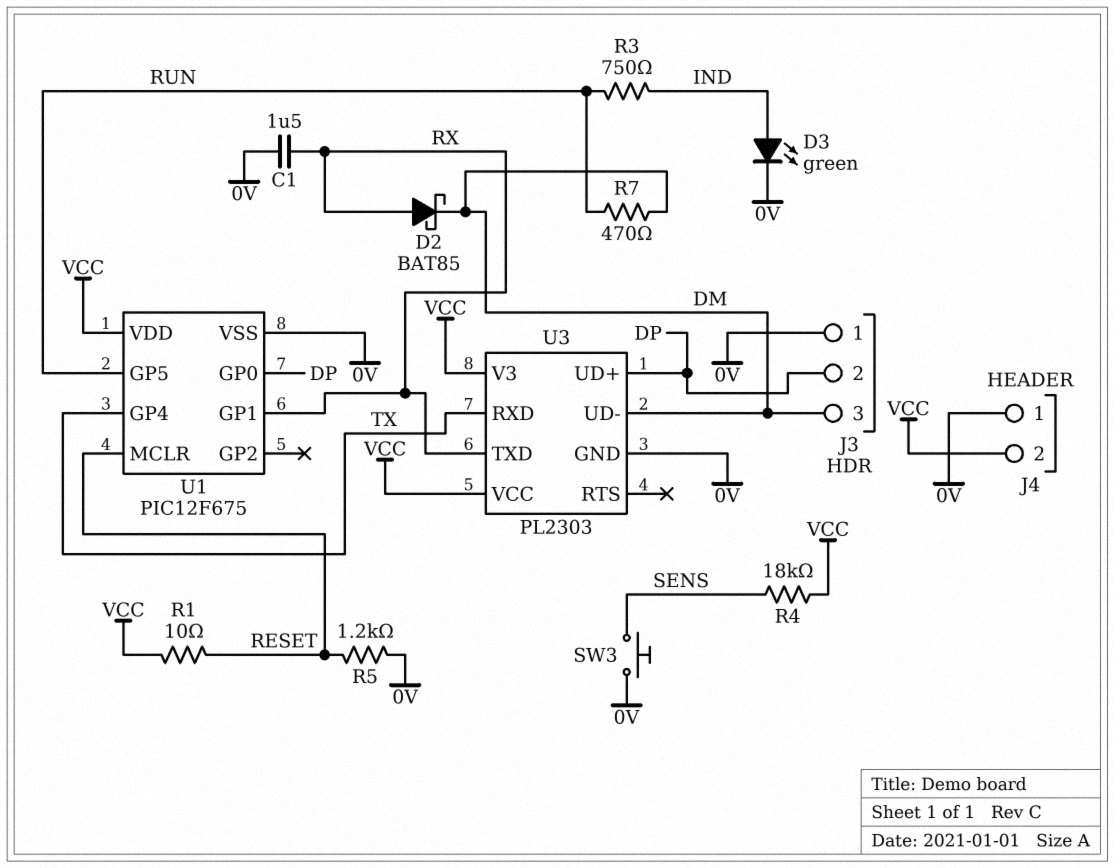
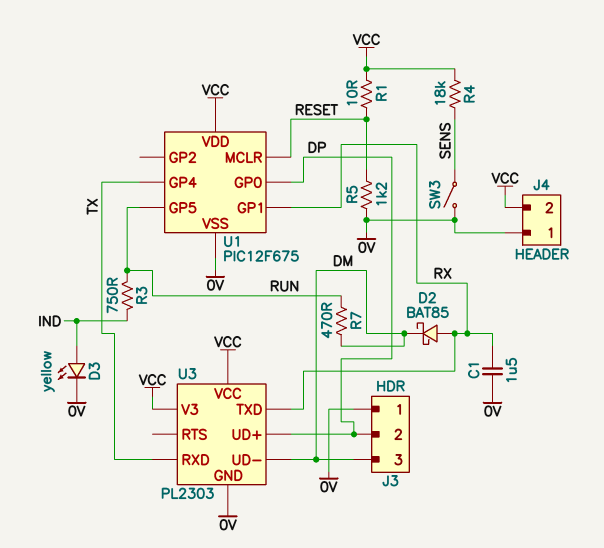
D3: LED green (A IND, K 0V) -> LED yellow (A IND, K 0V)
SW3: button (0V, SENS) -> switch (0V, SENS)

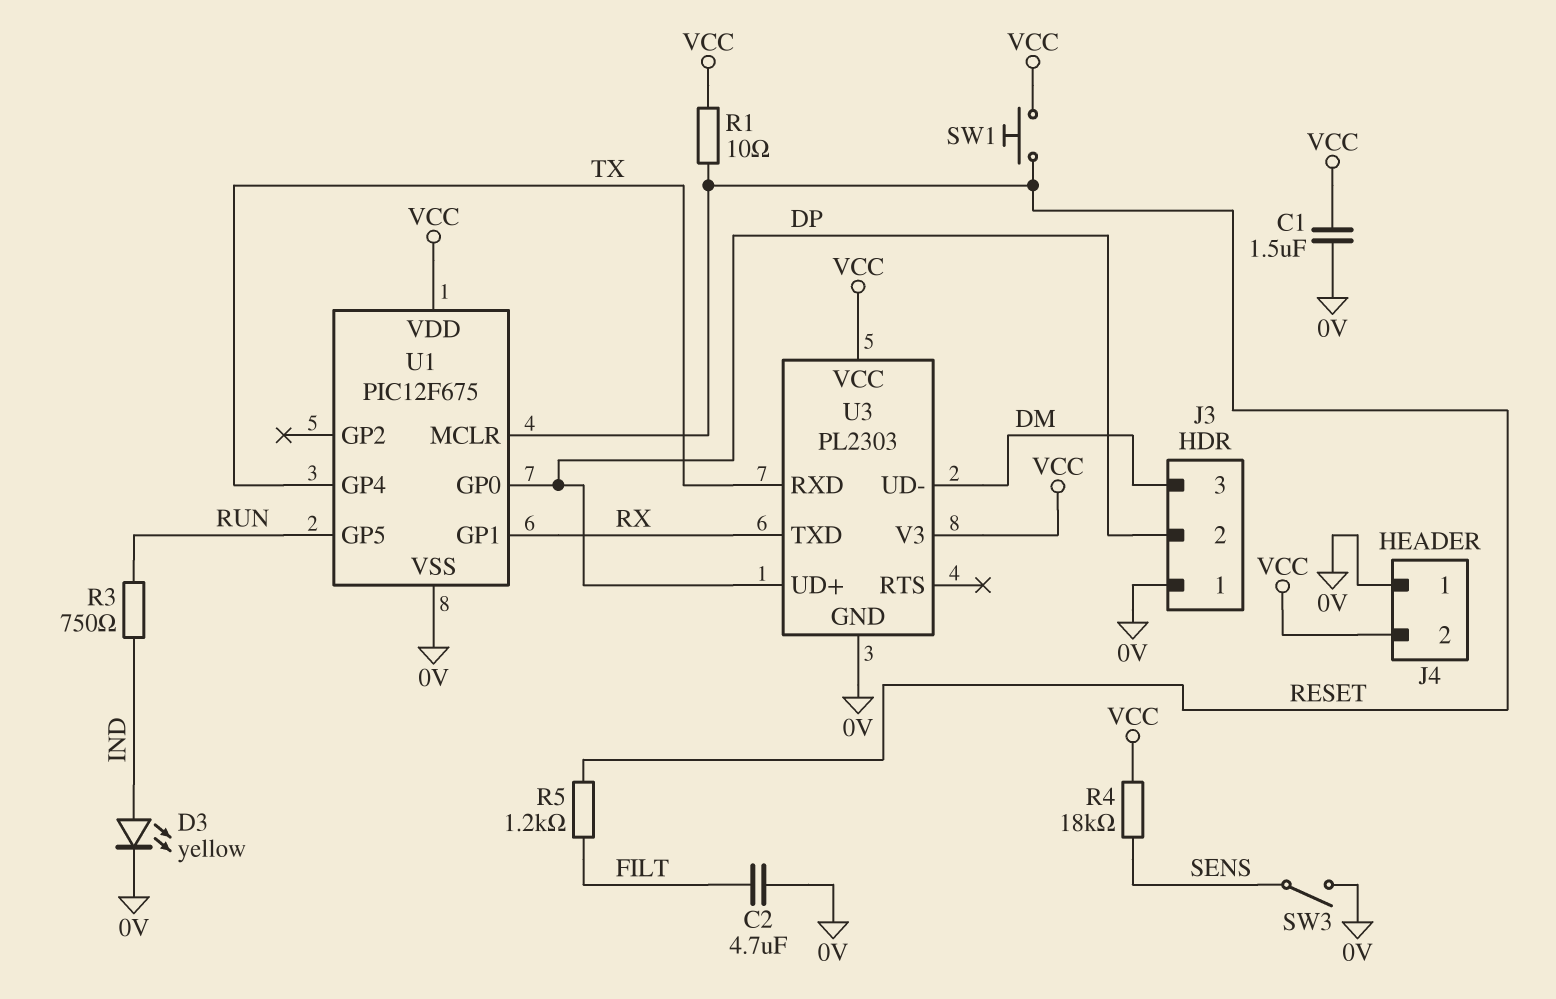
C1: 1.5uF (0V, RX) -> 1.5uF (0V, VCC)
C2: none -> 4.7uF (0V, FILT)
D2: schottky BAT85 (A RX, K DM) -> none
R5: 1.2k (0V, RESET) -> 1.2k (FILT, RESET)
R7: 470 (DM, RUN) -> none
SW1: none -> button (RESET, VCC)

